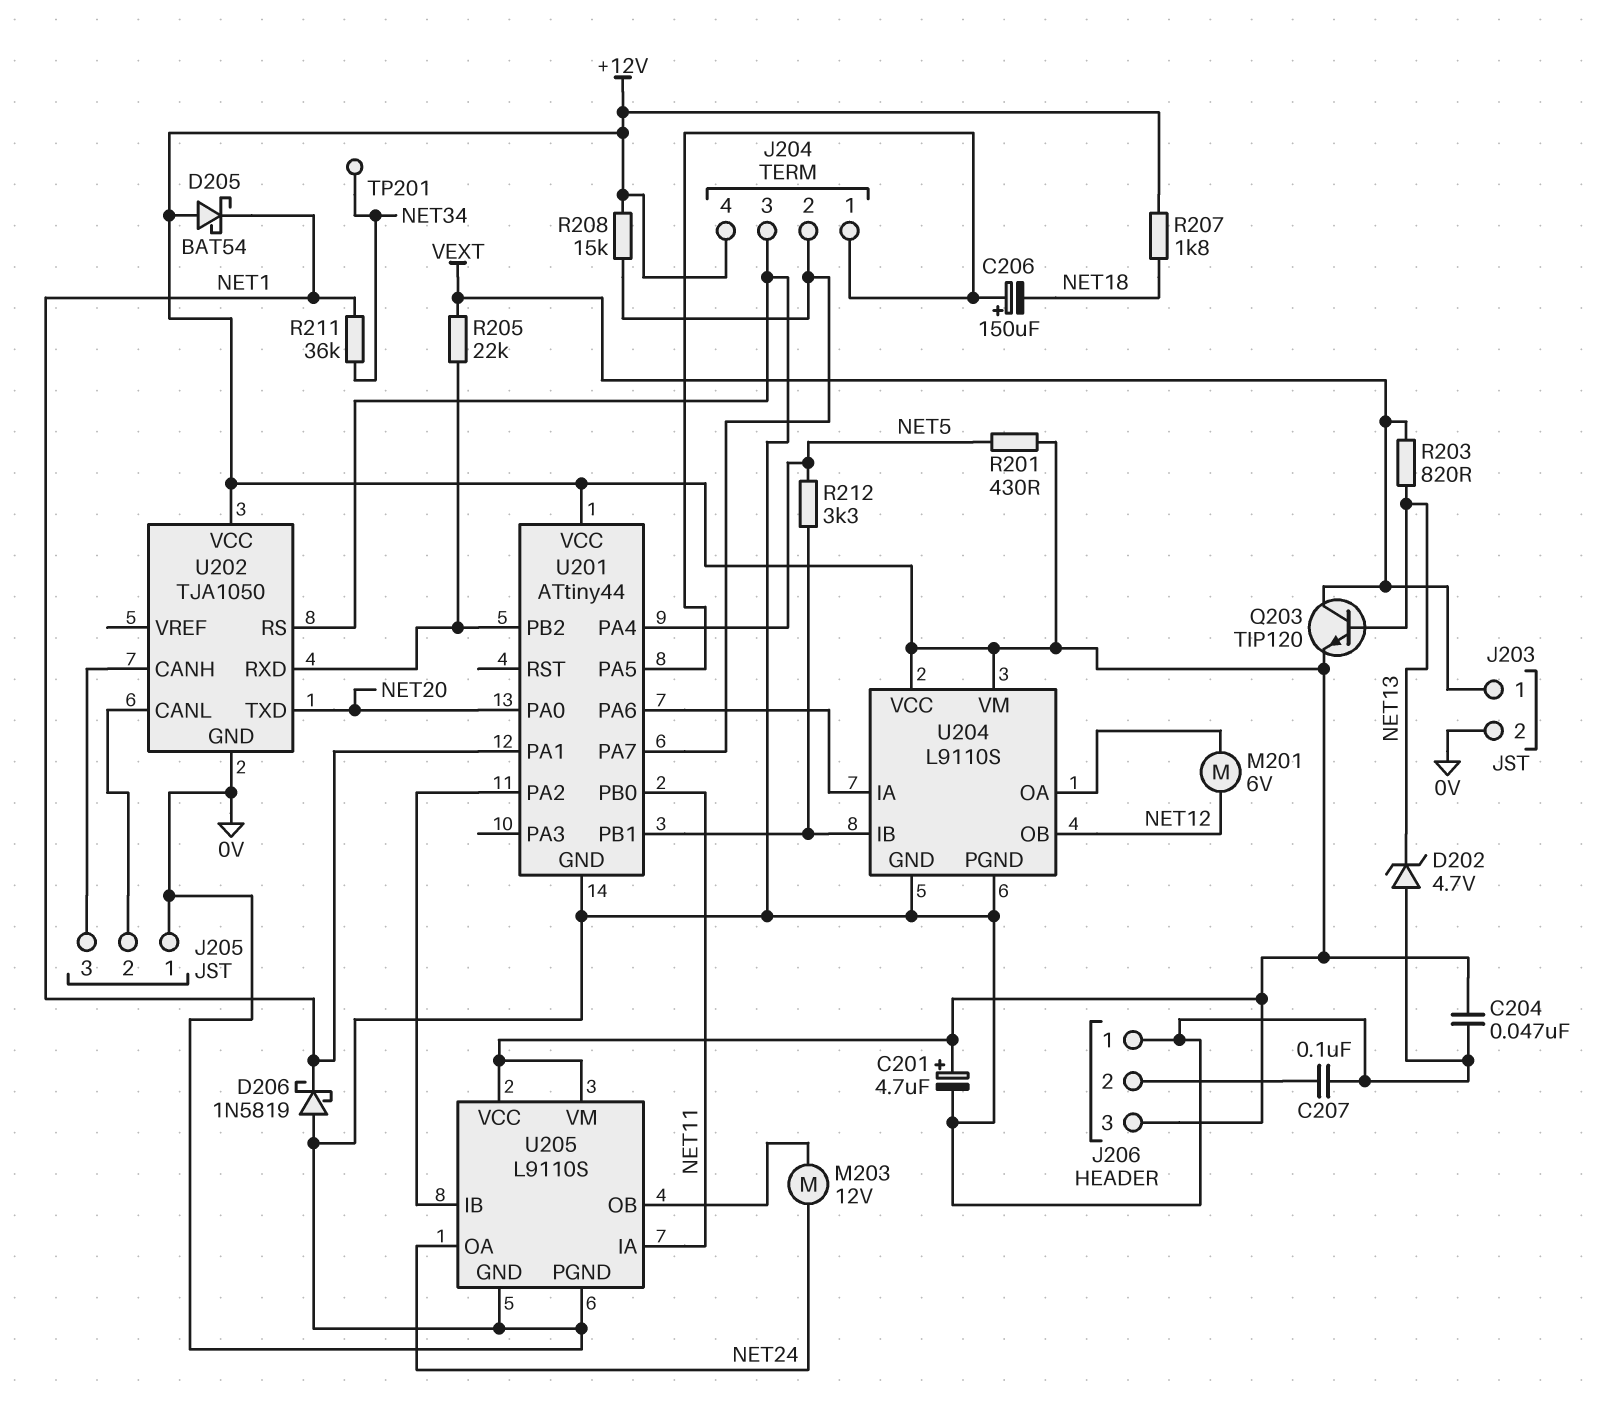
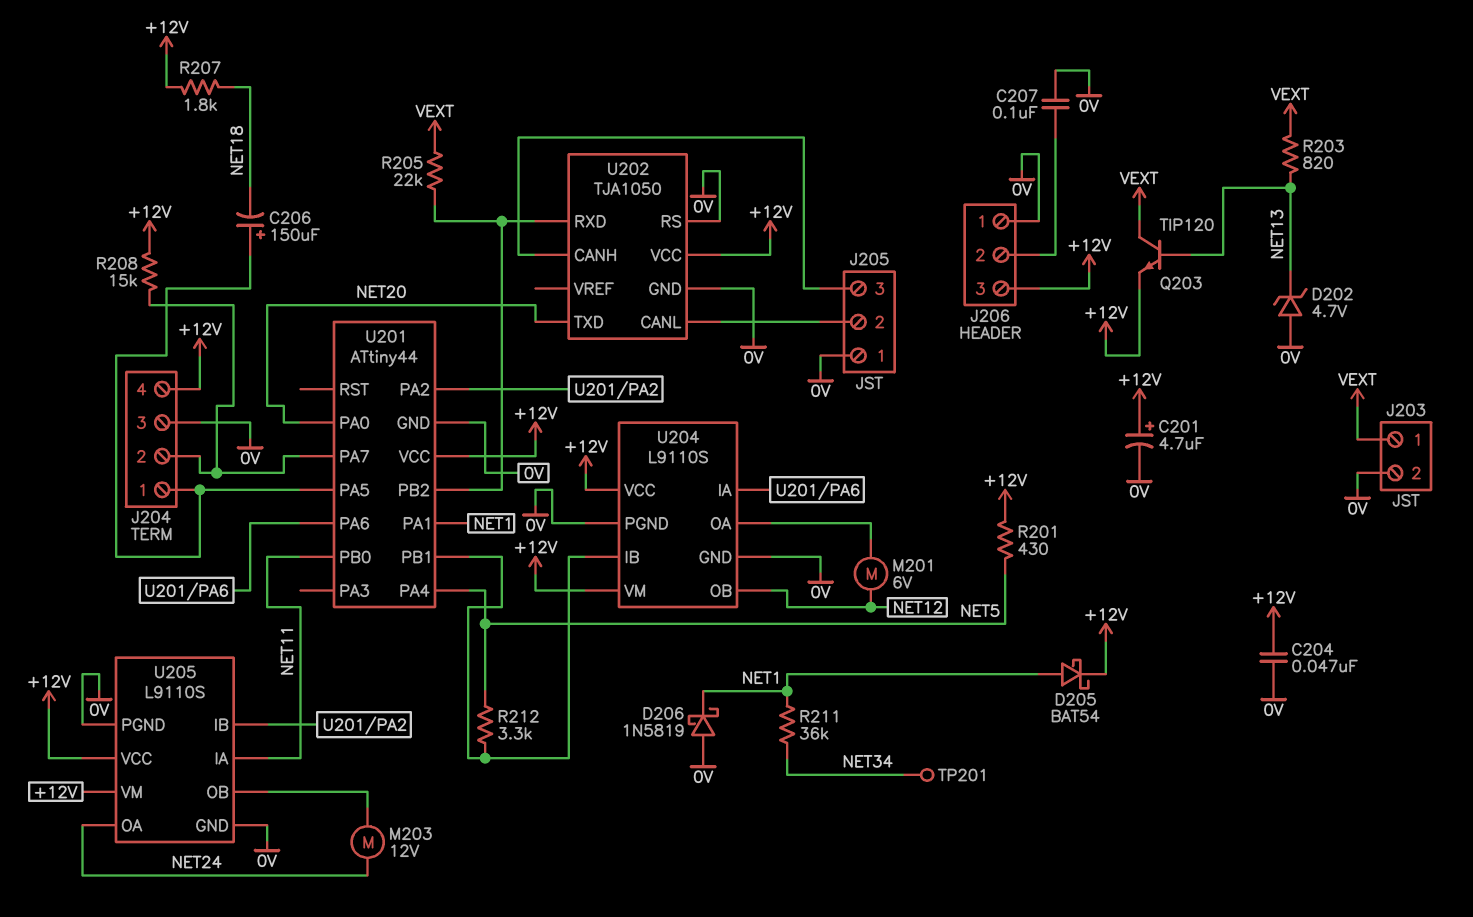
D205: schottky BAT54 (A +12V, K NET1) -> schottky BAT54 (A NET1, K +12V)

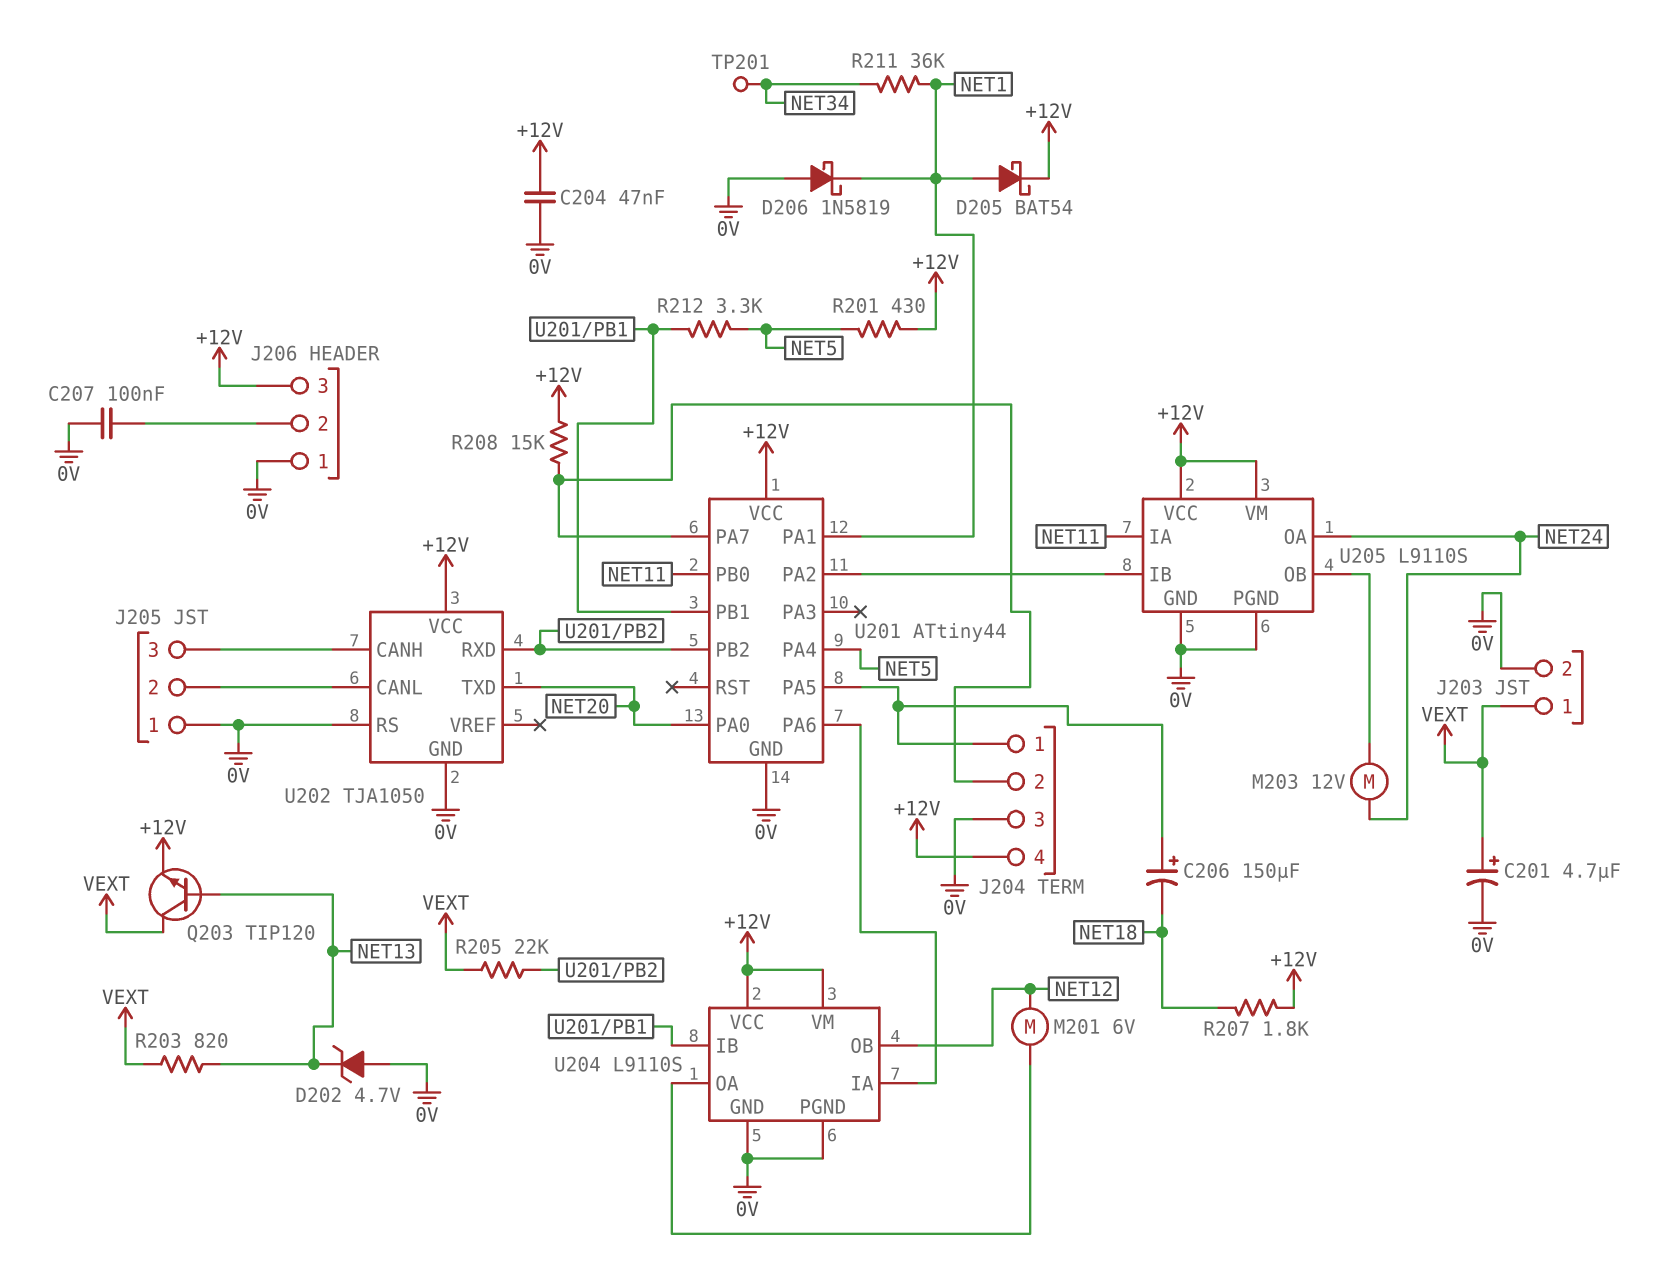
C201: 4.7uF (plus +12V, minus 0V) -> 4.7uF (plus VEXT, minus 0V)

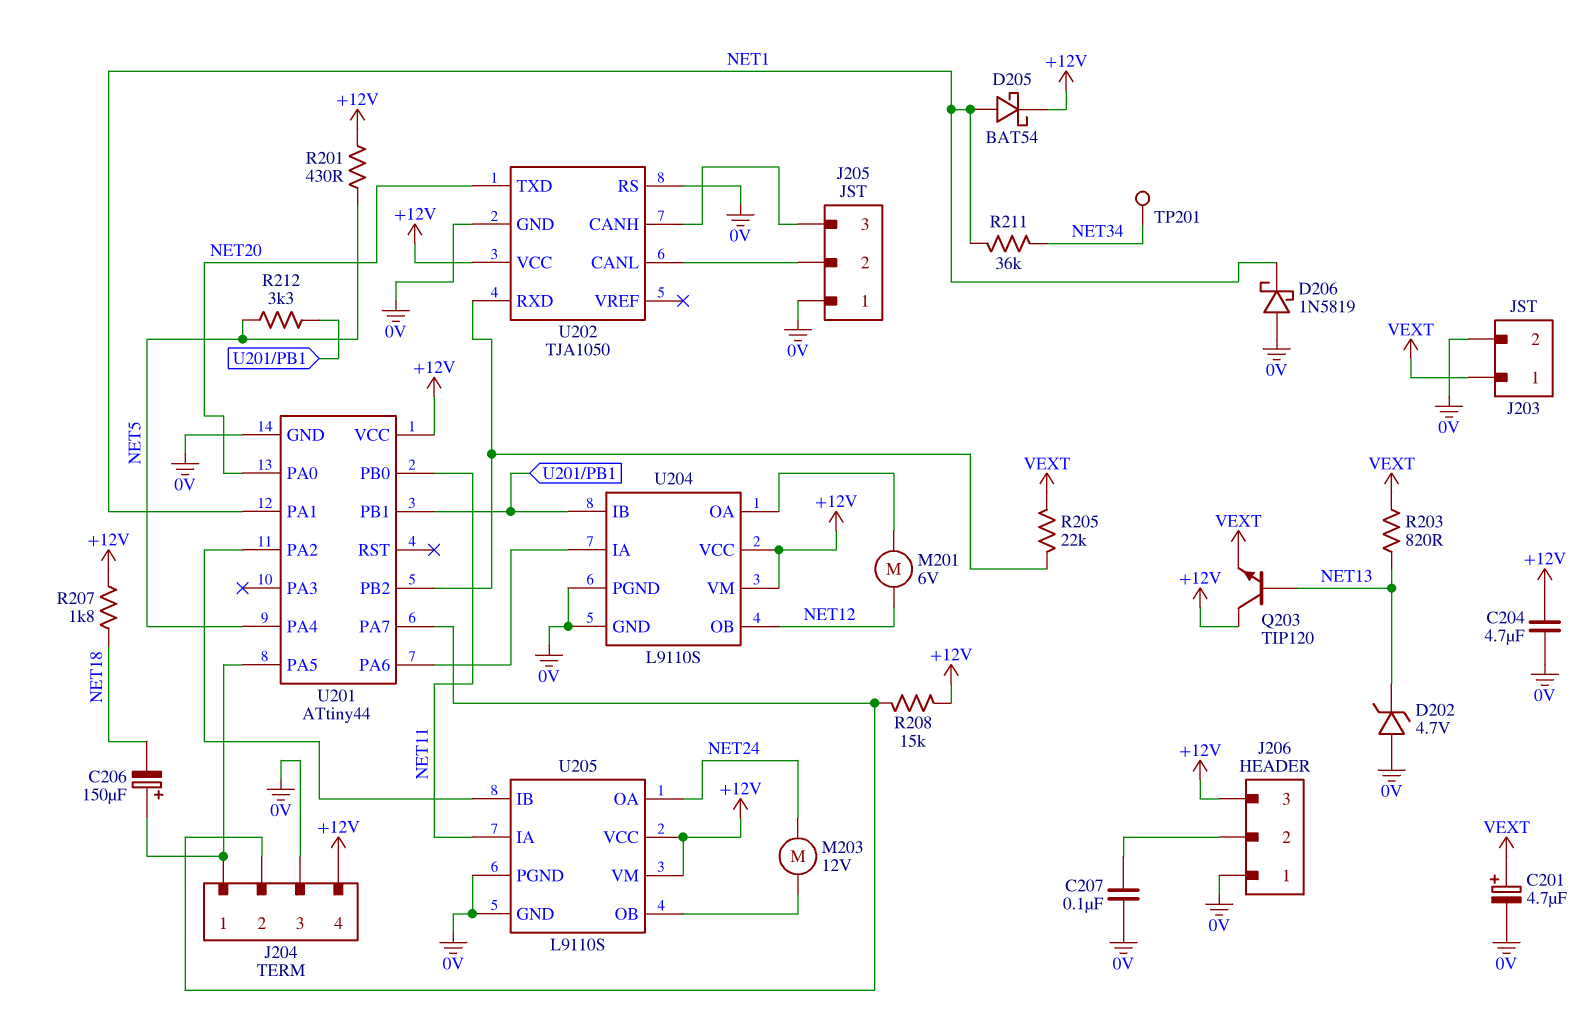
C204: 47nF (+12V, 0V) -> 4.7uF (+12V, 0V)
Q203: NPN TIP120 (B NET13, C VEXT, E +12V) -> NPN TIP120 (B NET13, C +12V, E VEXT)

